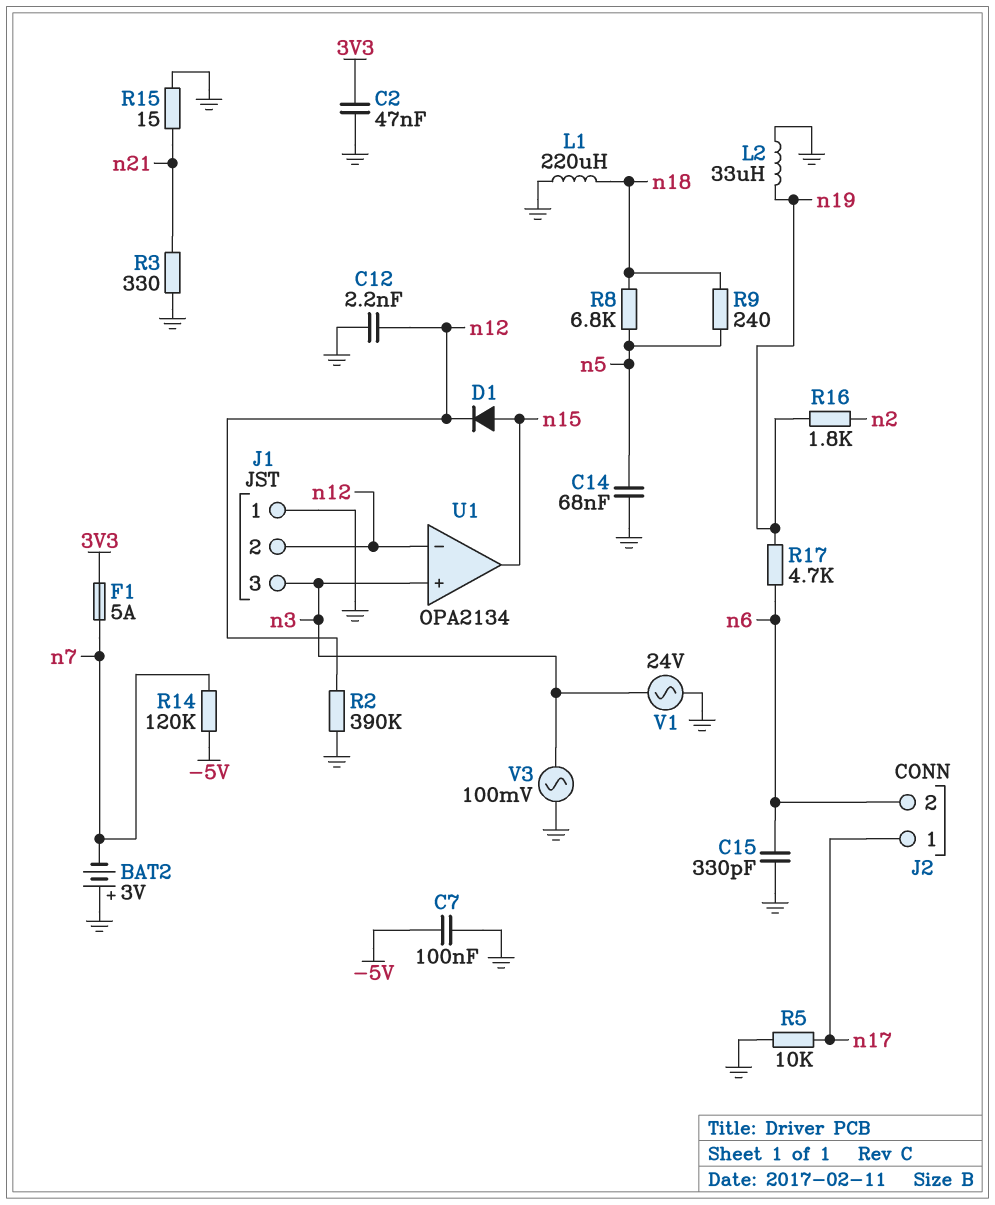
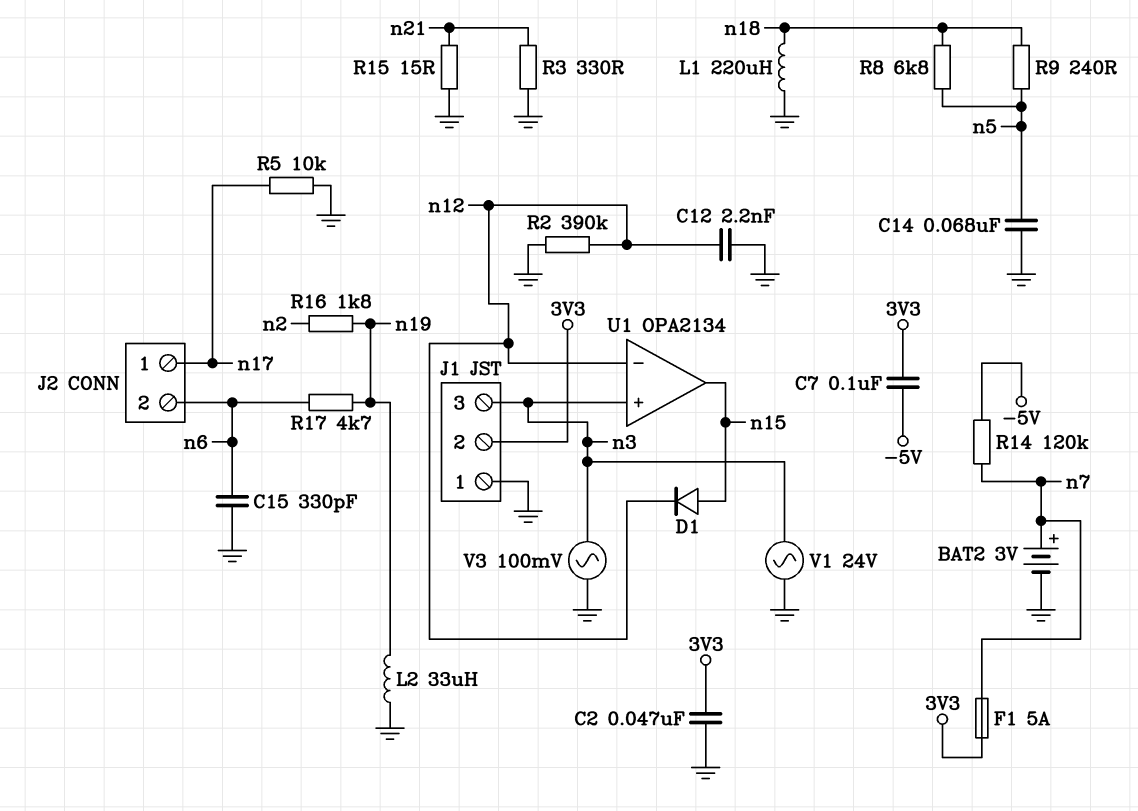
BAT2: 3V (plus GND, minus n7) -> 3V (plus n7, minus GND)
C7: 100nF (-5V, GND) -> 100nF (-5V, 3V3)
J1 pin 2: n12 -> 3V3

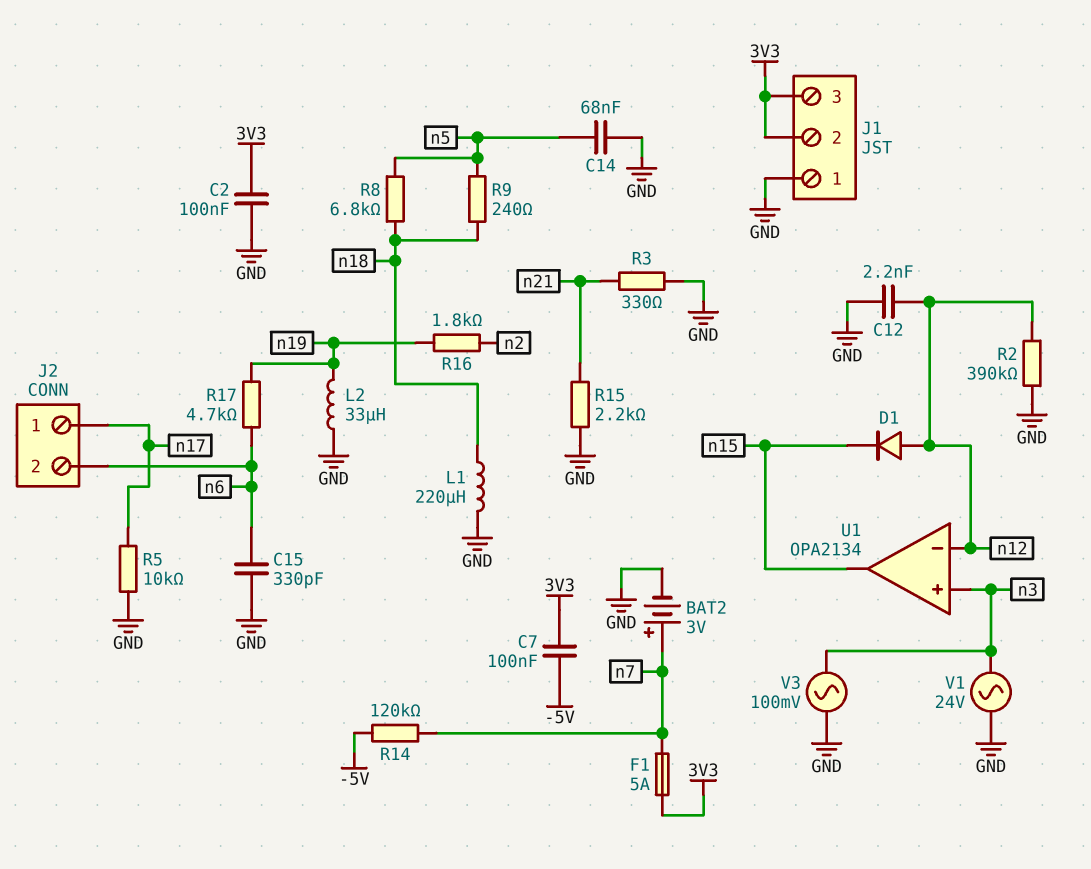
C2: 47nF (3V3, GND) -> 100nF (3V3, GND)
D1: diode (A n15, K n12) -> diode (A n12, K n15)
J1 pin 3: n3 -> 3V3
R15: 15 (GND, n21) -> 2.2k (GND, n21)

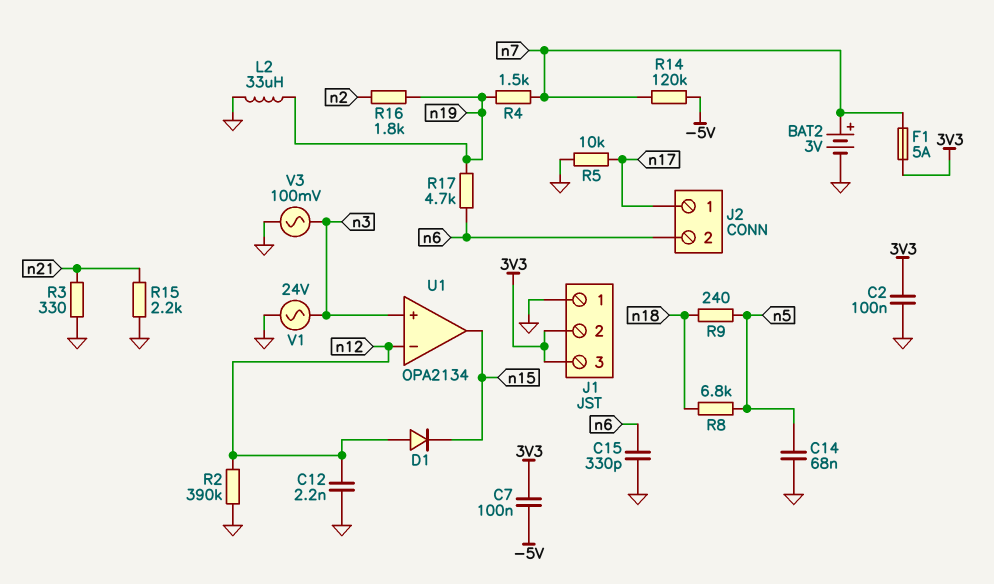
L1: 220uH (GND, n18) -> none
R4: none -> 1.5k (n7, n19)

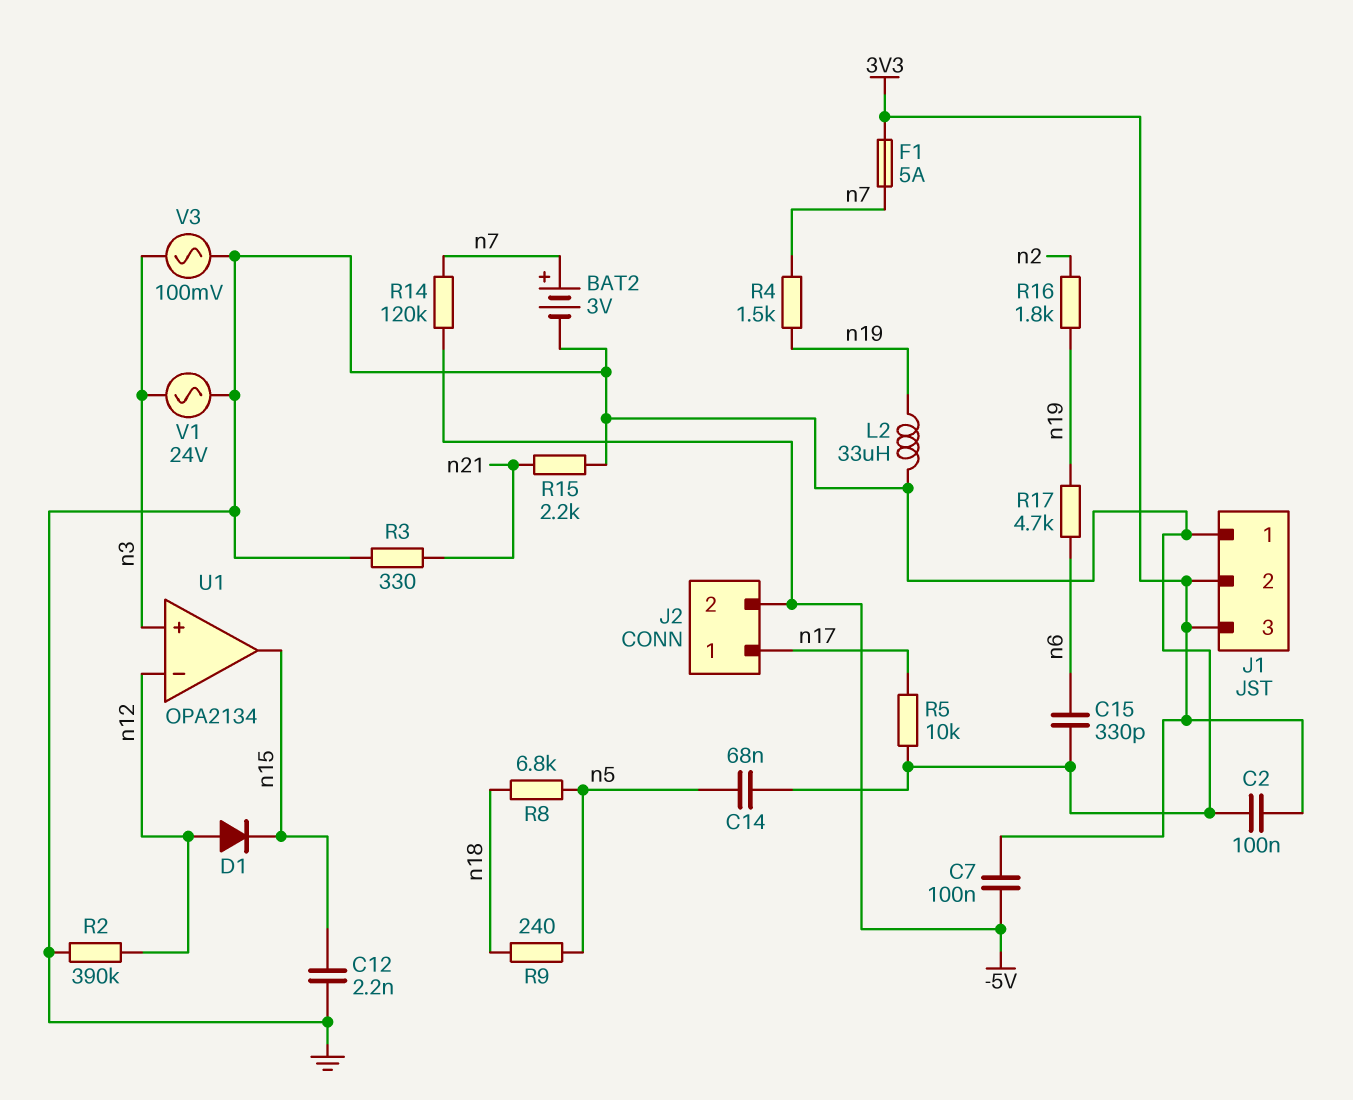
C12: 2.2nF (GND, n12) -> 2.2nF (GND, n15)
J2 pin 2: n6 -> -5V

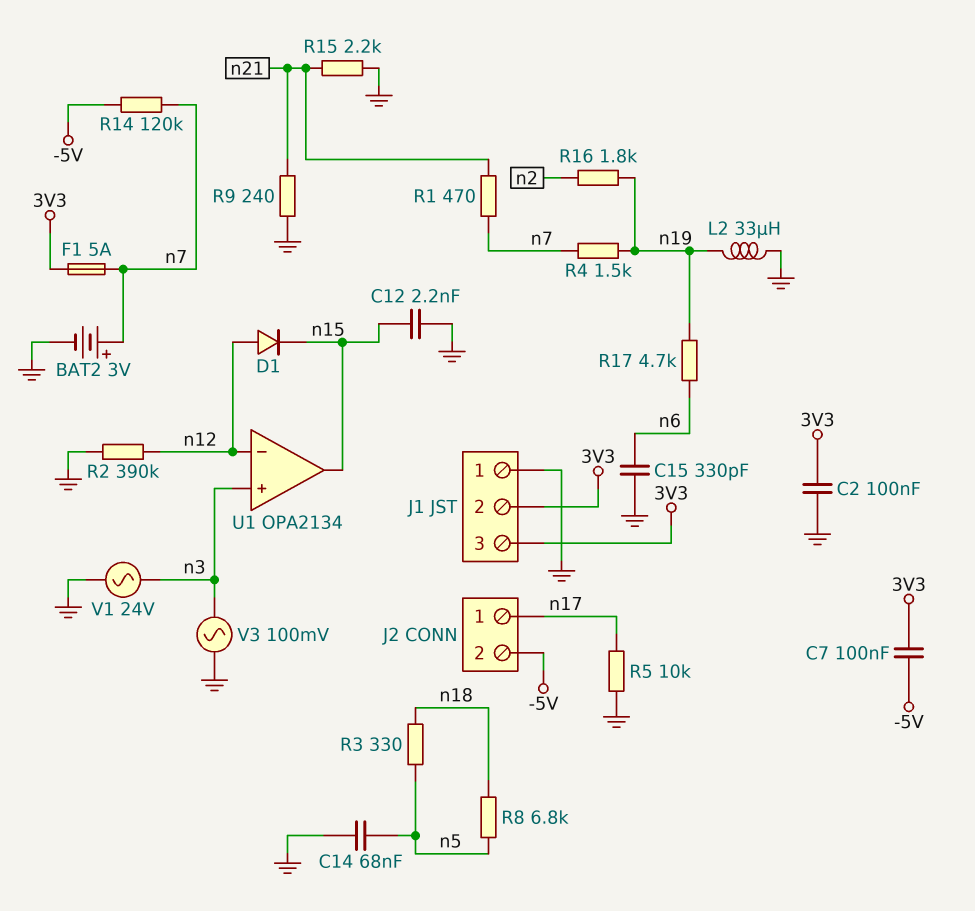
R1: none -> 470 (n7, n21)
R3: 330 (GND, n21) -> 330 (n5, n18)
R9: 240 (n5, n18) -> 240 (GND, n21)

